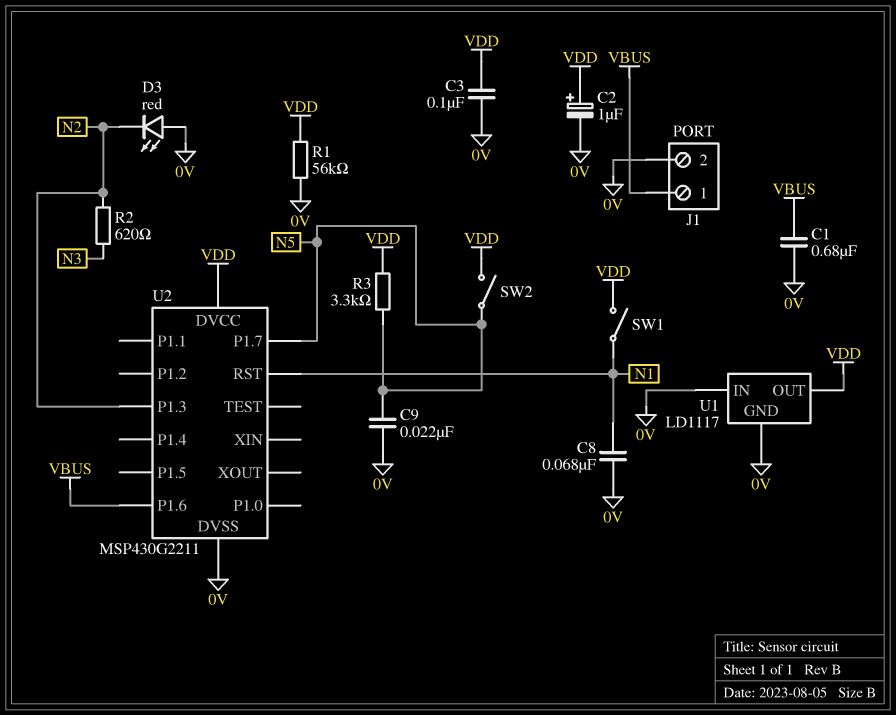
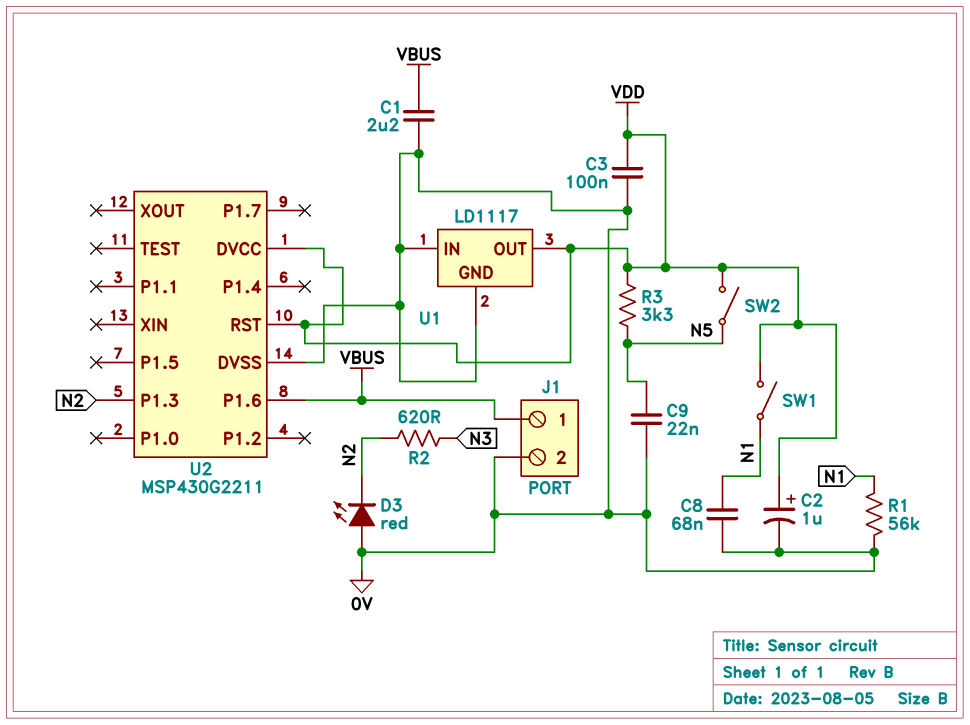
C1: 680nF (0V, VBUS) -> 2.2uF (0V, VBUS)
R1: 56k (0V, VDD) -> 56k (0V, N1)
U2 pin P1.7: N5 -> none
U2 pin RST: N1 -> VDD

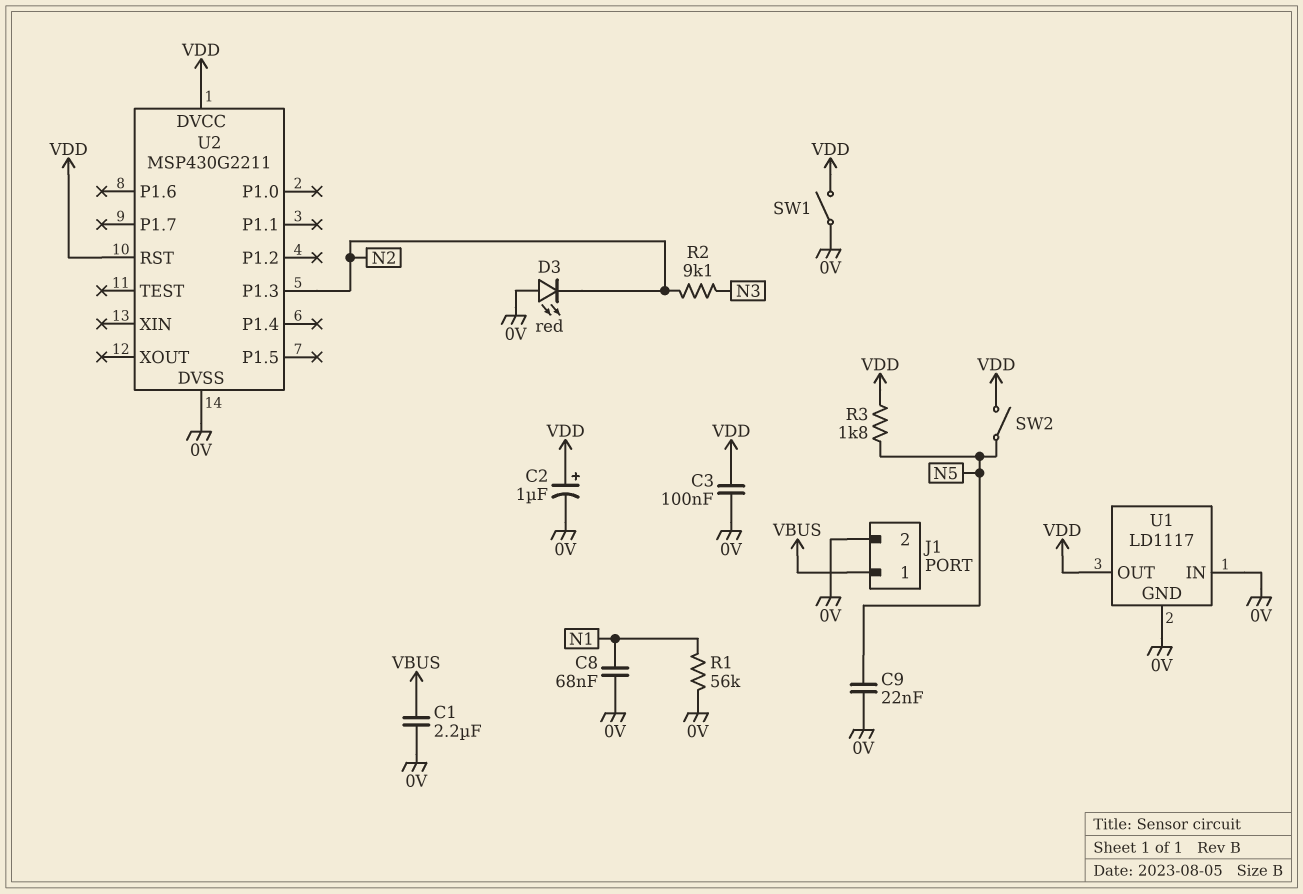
R2: 620 (N2, N3) -> 9.1k (N2, N3)
R3: 3.3k (N5, VDD) -> 1.8k (N5, VDD)
SW1: switch (N1, VDD) -> switch (0V, VDD)
U2 pin P1.6: VBUS -> none

